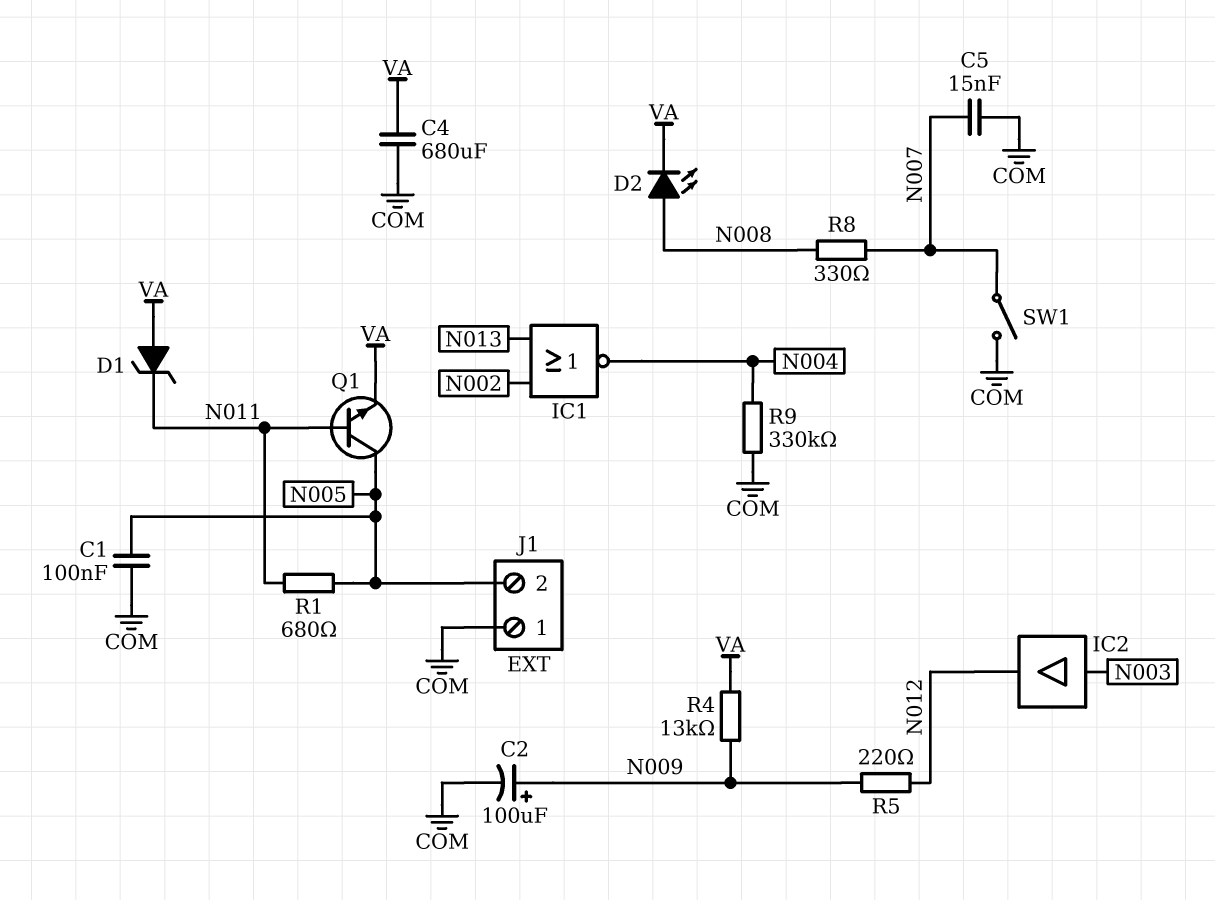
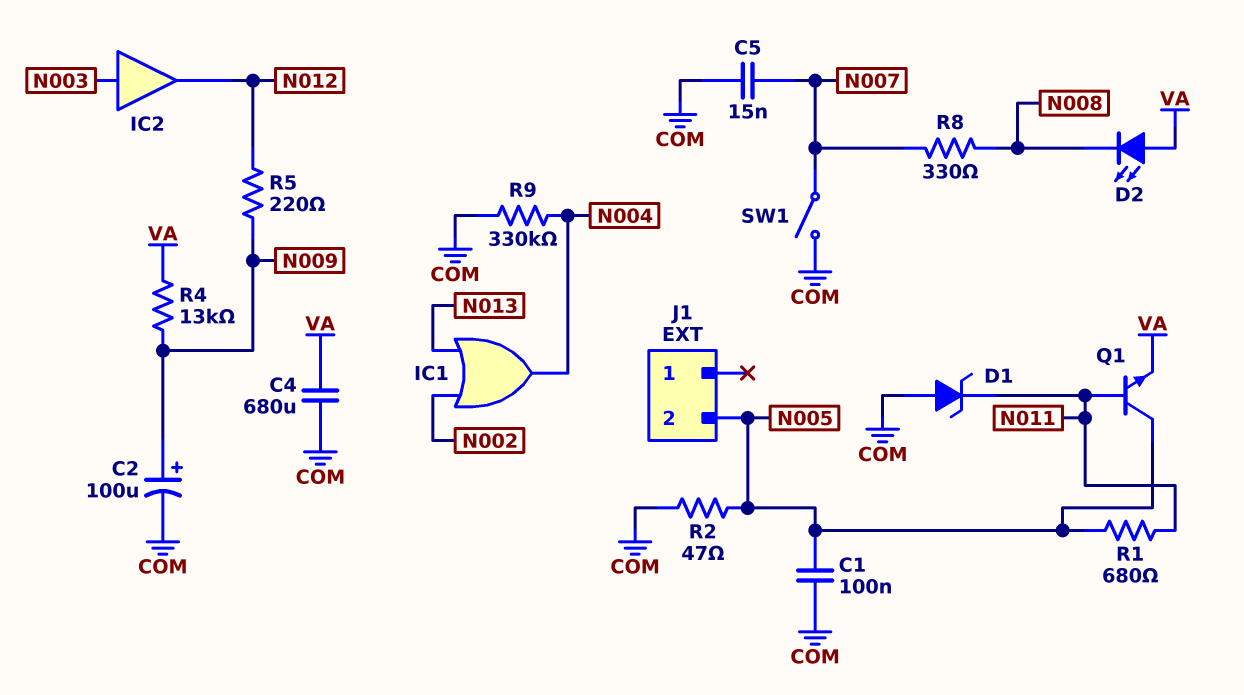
D1: zener (A VA, K N011) -> zener (A COM, K N011)
D2: LED (A N008, K VA) -> LED (A VA, K N008)
IC1: NOR (in N002, in N013, out N004) -> OR (in N002, in N013, out N004)
J1 pin 1: COM -> none
R2: none -> 47 (COM, N005)

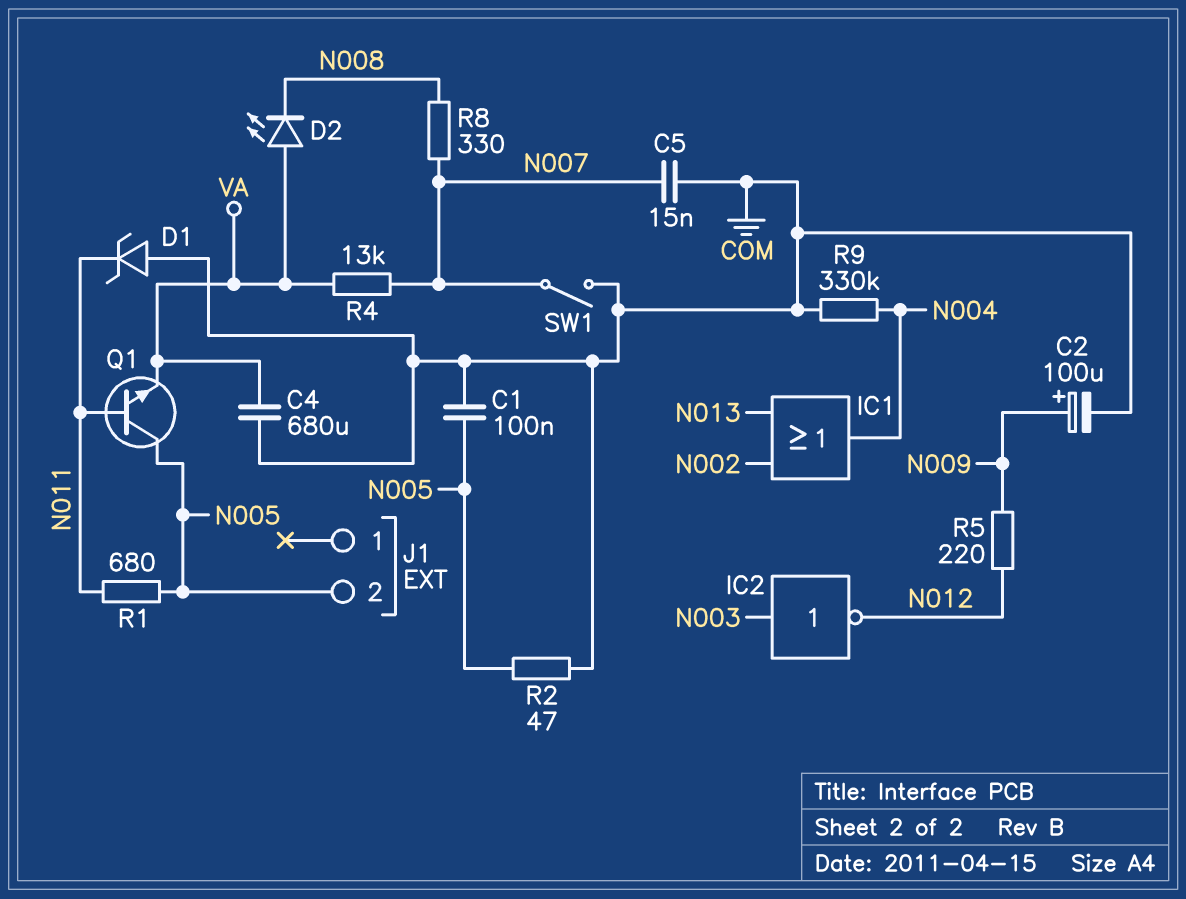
IC2: buffer (in N003, out N012) -> NOT (in N003, out N012)
R4: 13k (N009, VA) -> 13k (N007, VA)

